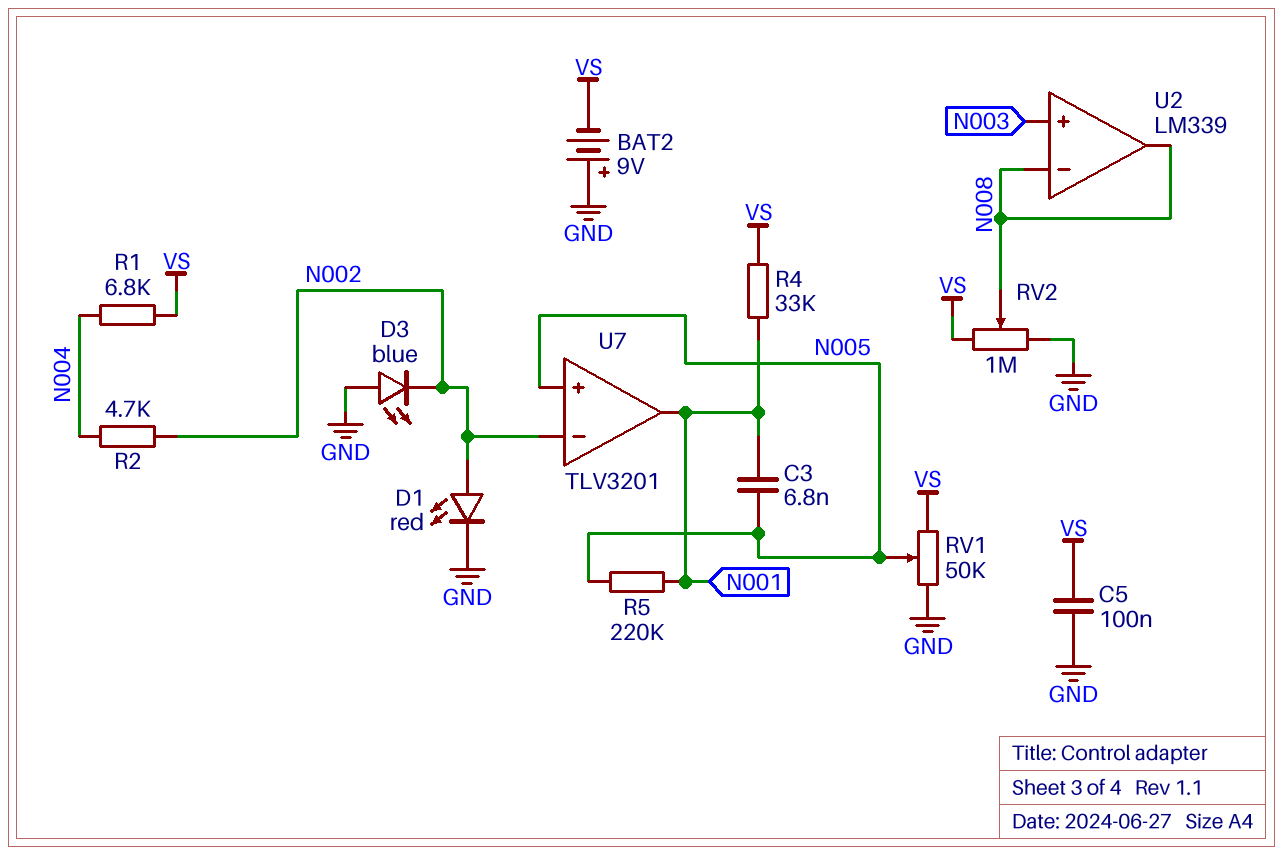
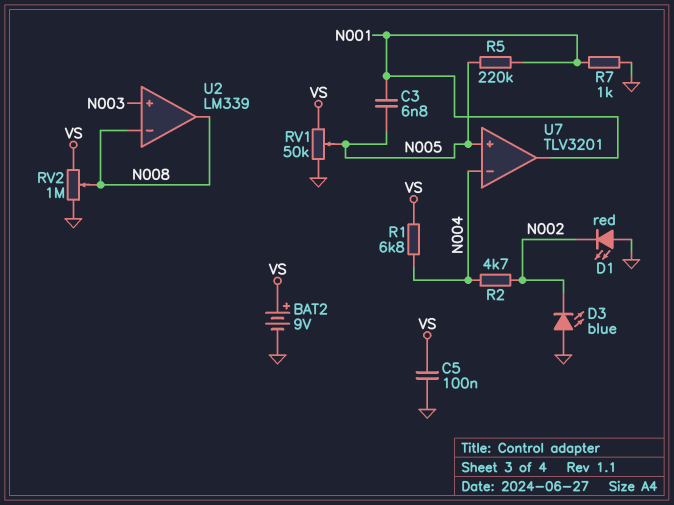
BAT2: 9V (plus GND, minus VS) -> 9V (plus VS, minus GND)
D1: LED red (A N002, K GND) -> LED red (A GND, K N002)
R4: 33k (N001, VS) -> none
R7: none -> 1k (GND, N001)
U7 pin in-: N002 -> N004

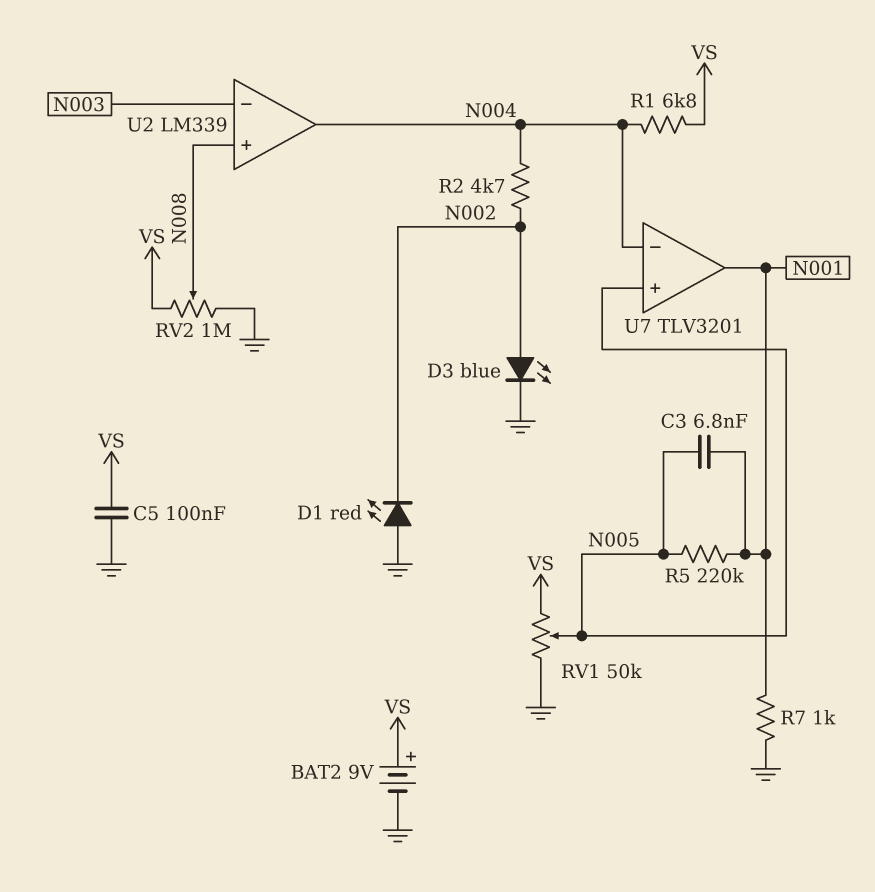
D3: LED blue (A GND, K N002) -> LED blue (A N002, K GND)
U2 pin in+: N003 -> N008
U2 pin in-: N008 -> N003
U2 pin out: N008 -> N004

